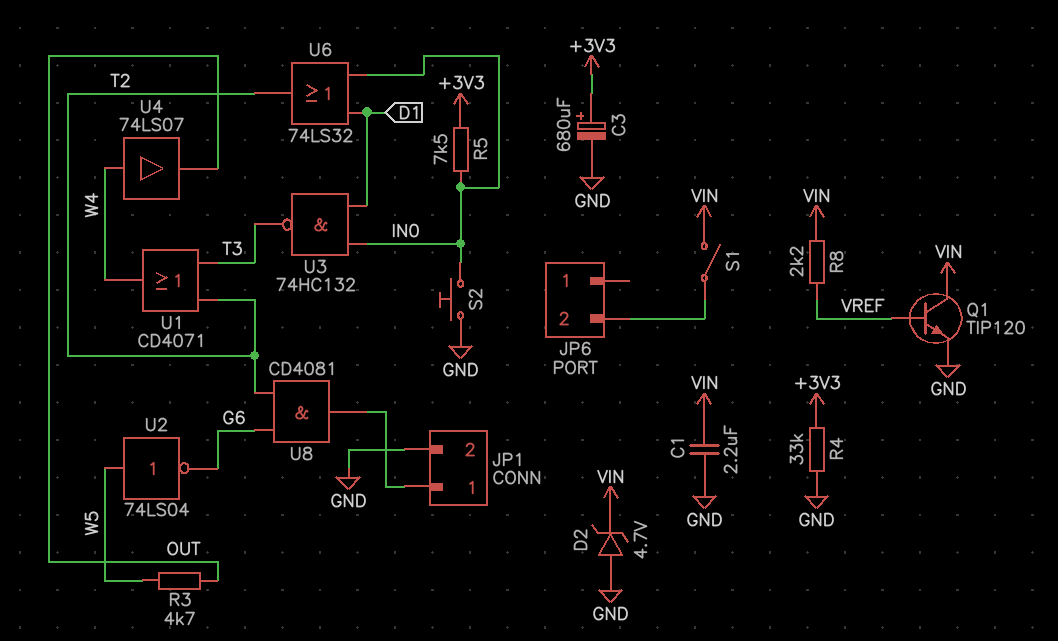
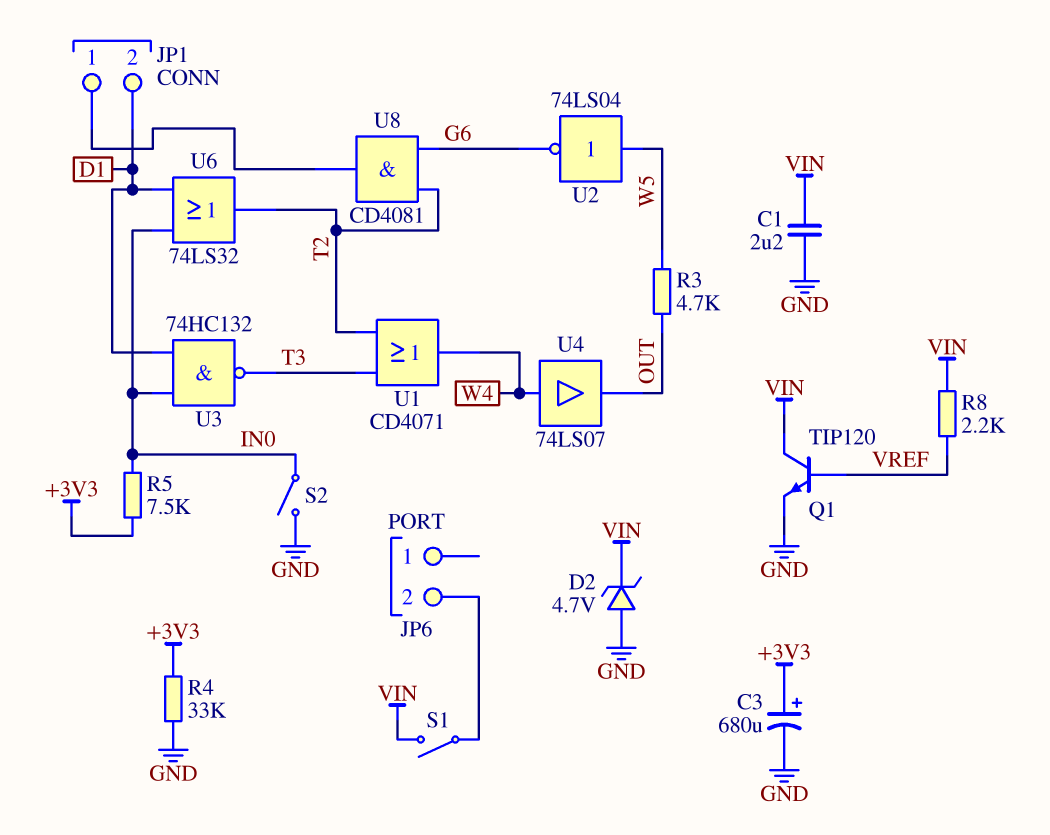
JP1 pin 2: GND -> D1
S2: button (GND, IN0) -> switch (GND, IN0)

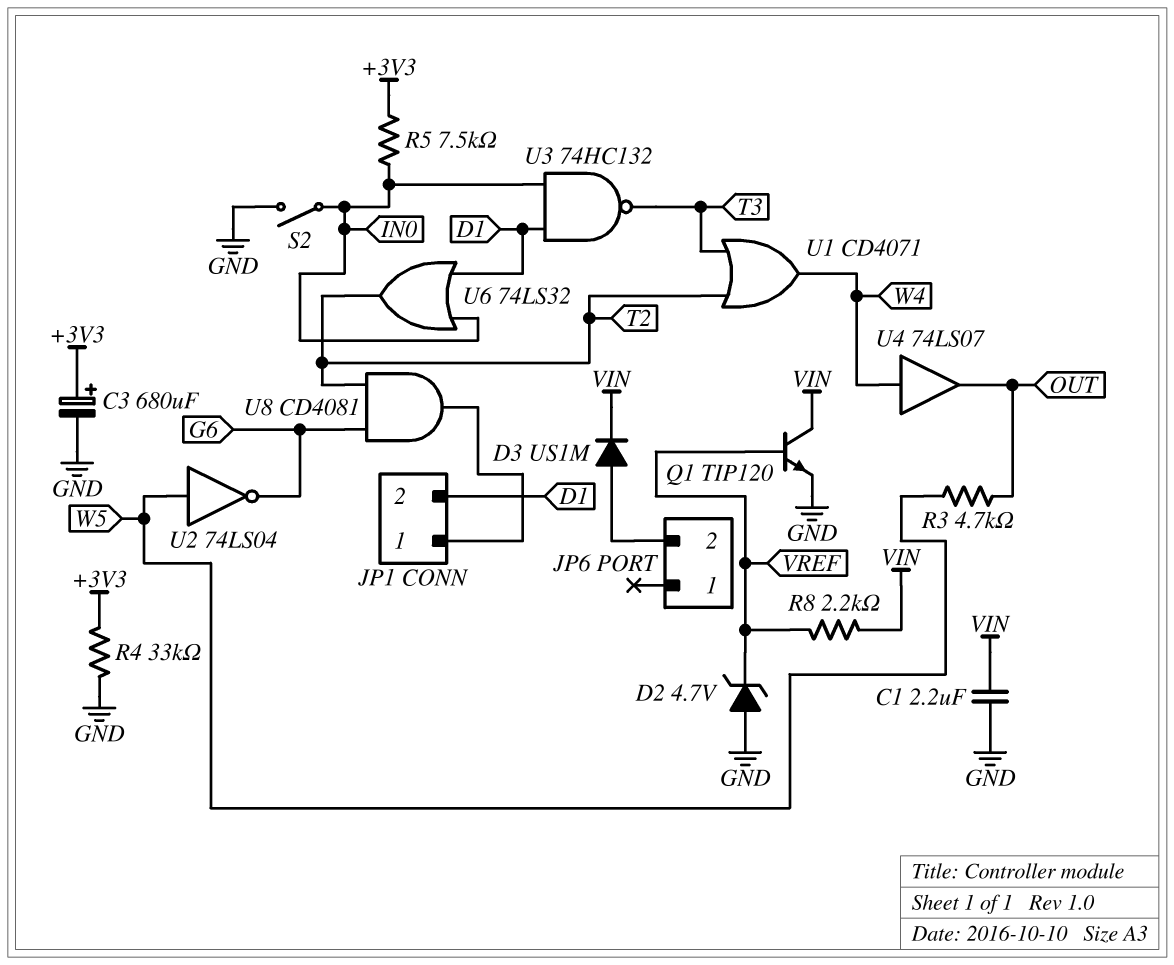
D2: zener 4.7V (A GND, K VIN) -> zener 4.7V (A GND, K VREF)
D3: none -> diode US1M (A JP6/2, K VIN)
S1: switch (JP6/2, VIN) -> none

